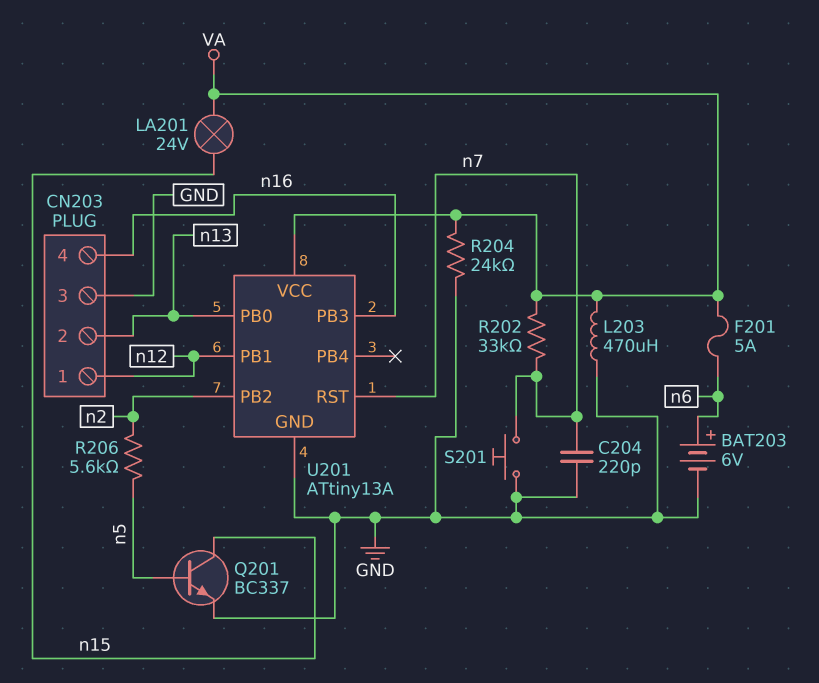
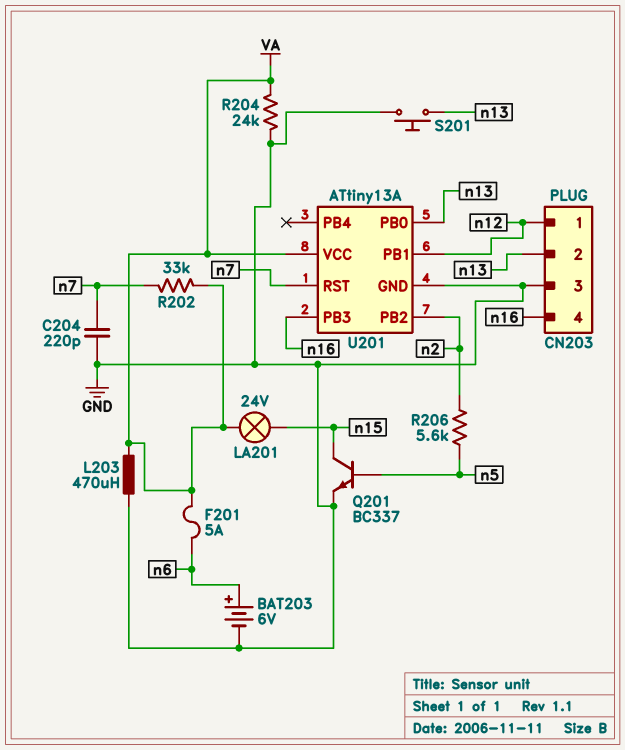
S201: button (GND, n7) -> button (GND, n13)

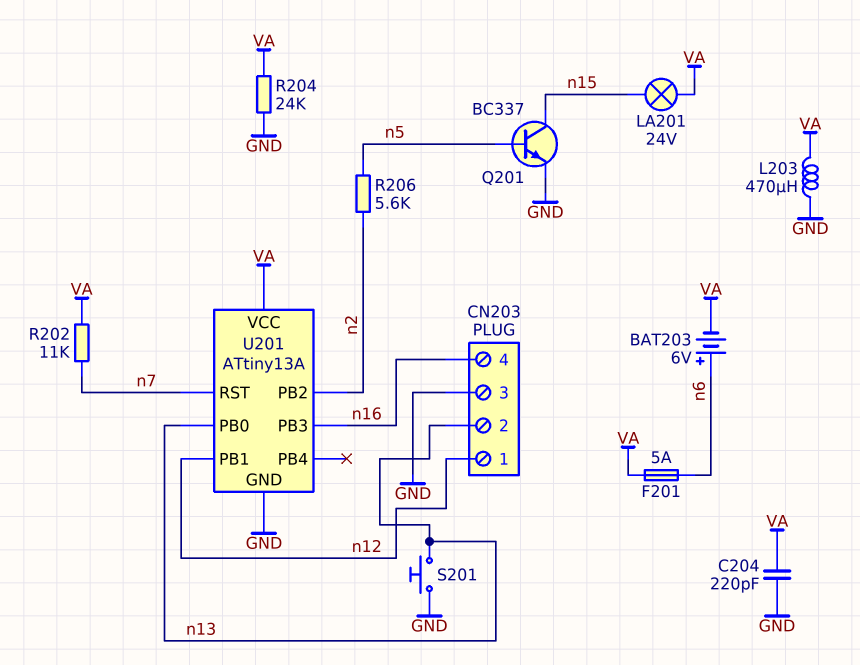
BAT203: 6V (plus n6, minus GND) -> 6V (plus n6, minus VA)
C204: 220pF (GND, n7) -> 220pF (GND, VA)
R202: 33k (VA, n7) -> 11k (VA, n7)

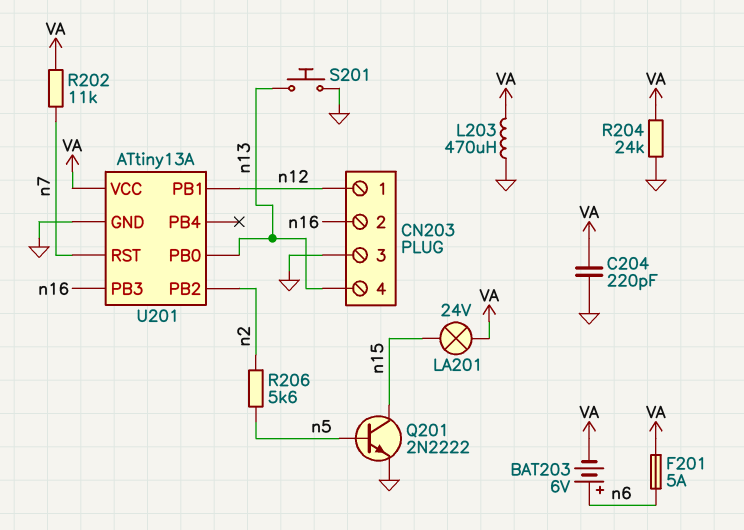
CN203 pin 2: n13 -> n16
CN203 pin 4: n16 -> n13
Q201: NPN BC337 (B n5, C n15, E GND) -> NPN 2N2222 (B n5, C n15, E GND)

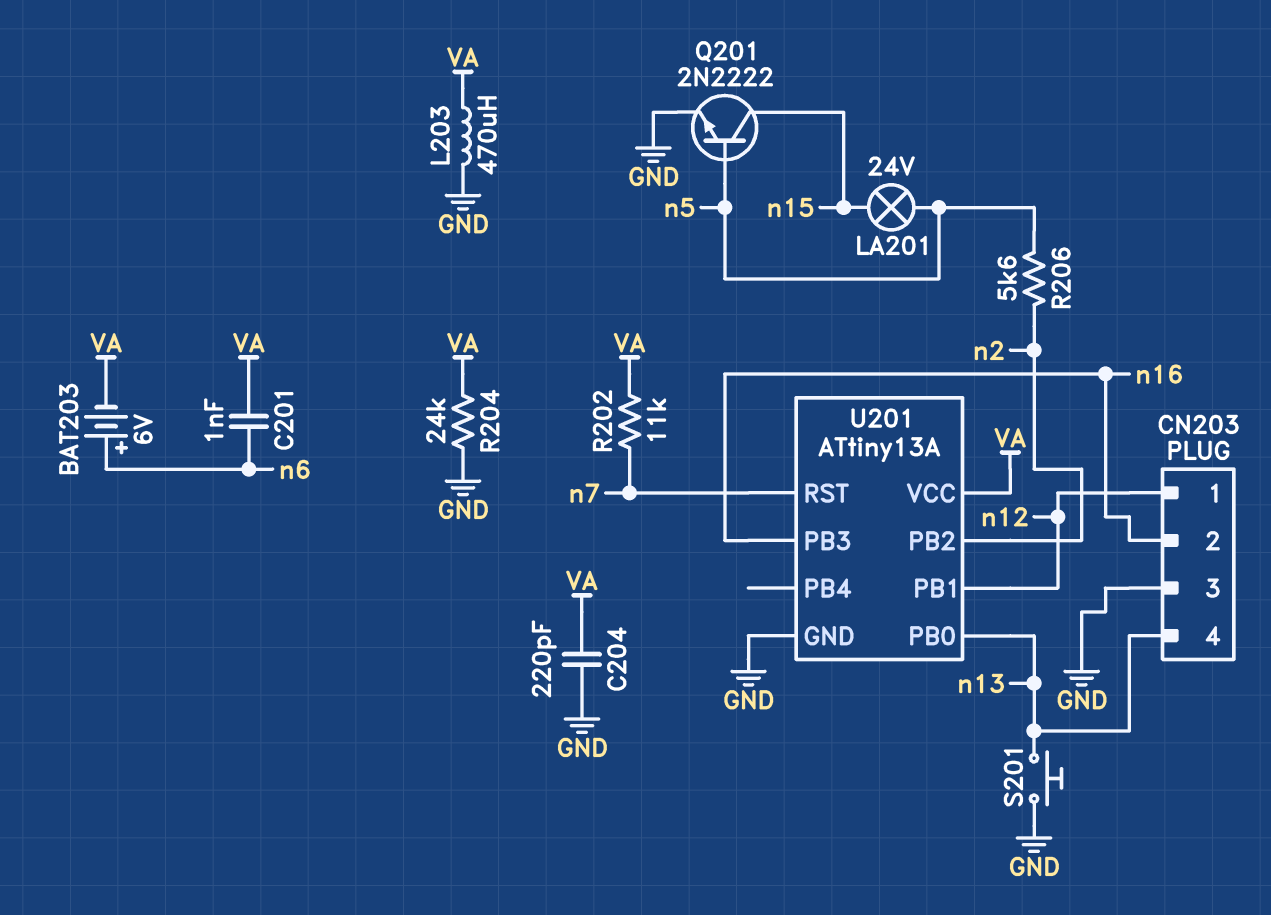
C201: none -> 1nF (VA, n6)
F201: 5A (VA, n6) -> none
LA201: lamp 24V (VA, n15) -> lamp 24V (n5, n15)

